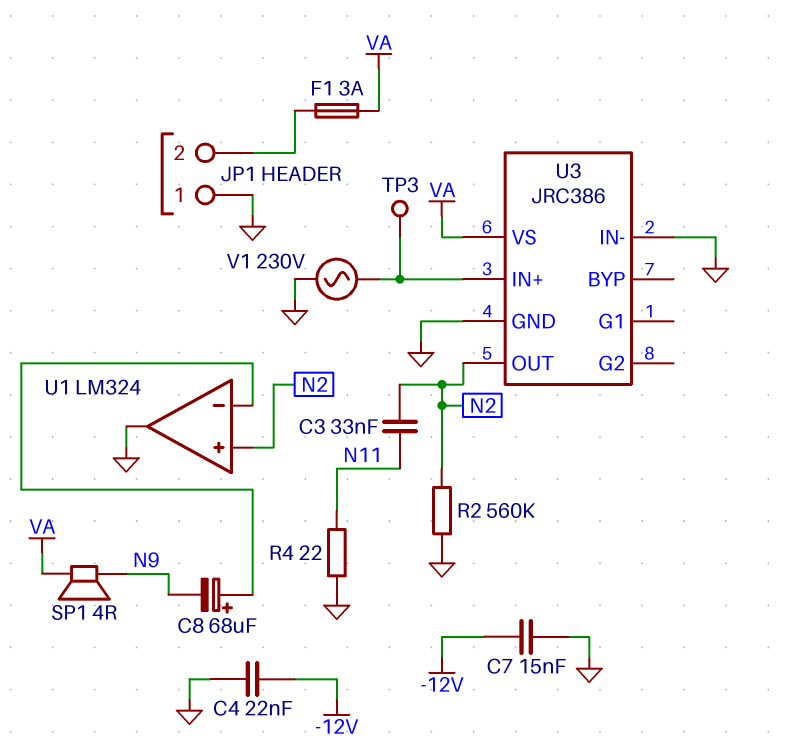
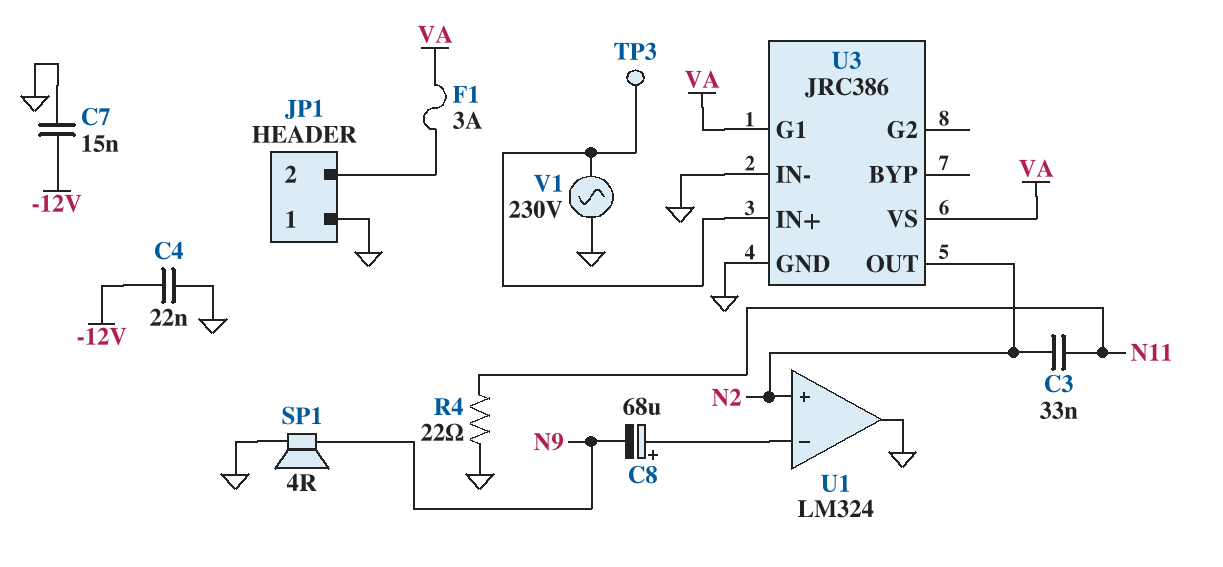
R2: 560k (GND, N2) -> none
SP1: speaker 4R (N9, VA) -> speaker 4R (GND, N9)
U3 pin G1: none -> VA

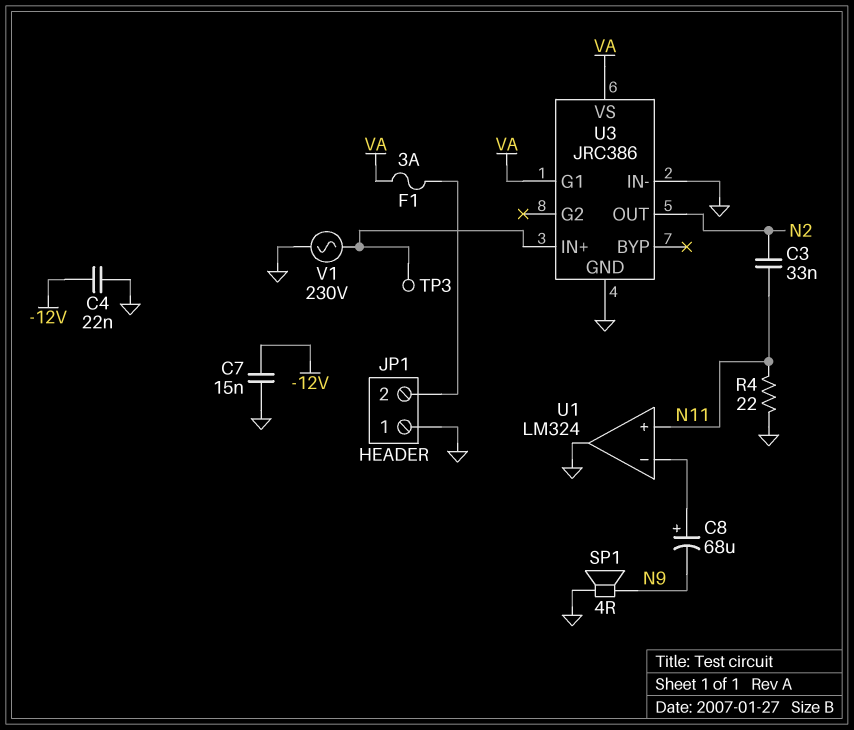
U1 pin in+: N2 -> N11

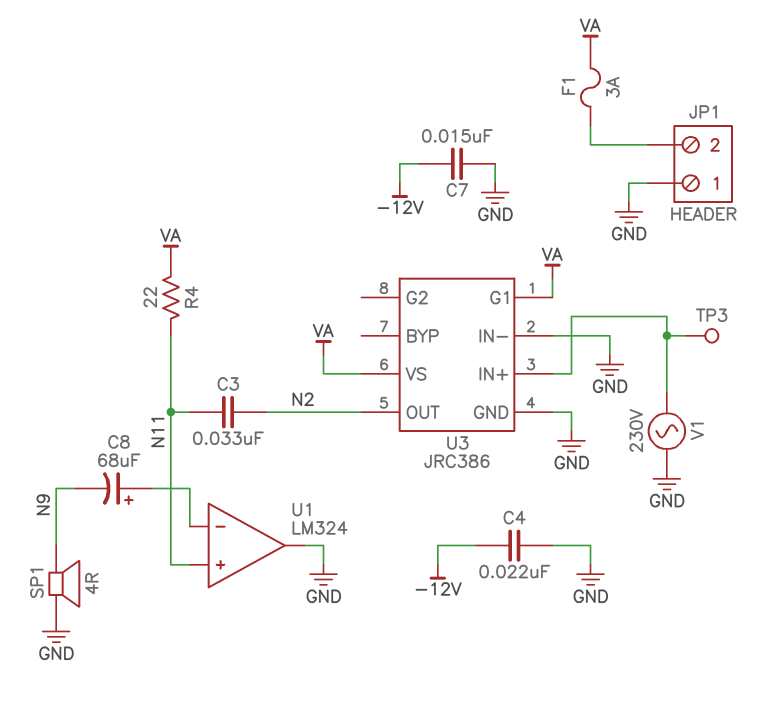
R4: 22 (GND, N11) -> 22 (N11, VA)

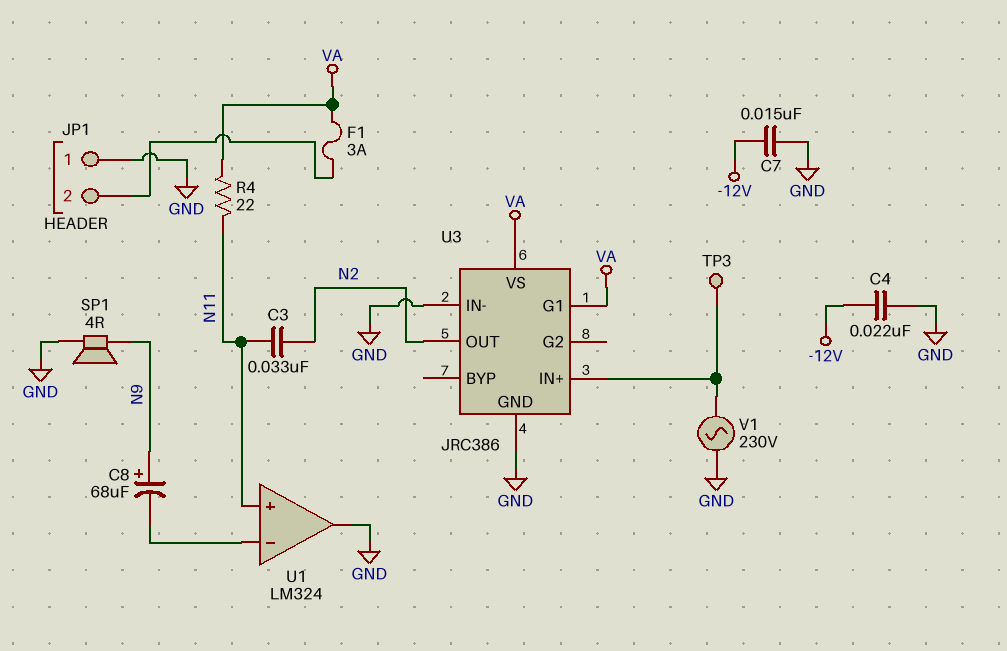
C8: 68uF (plus U1/in-, minus N9) -> 68uF (plus N9, minus U1/in-)

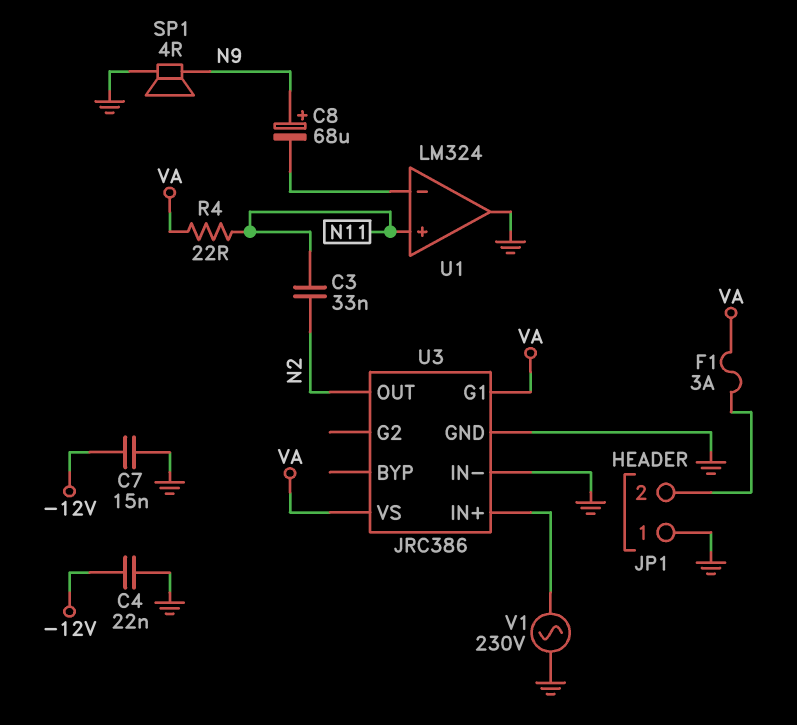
TP3: test point (U3/IN+) -> none

